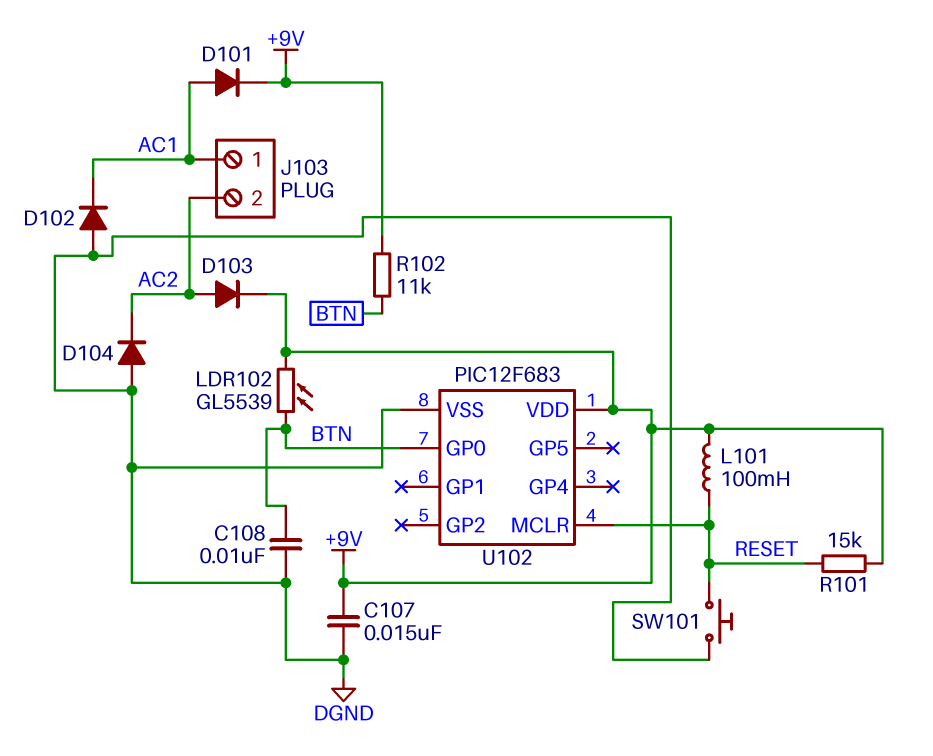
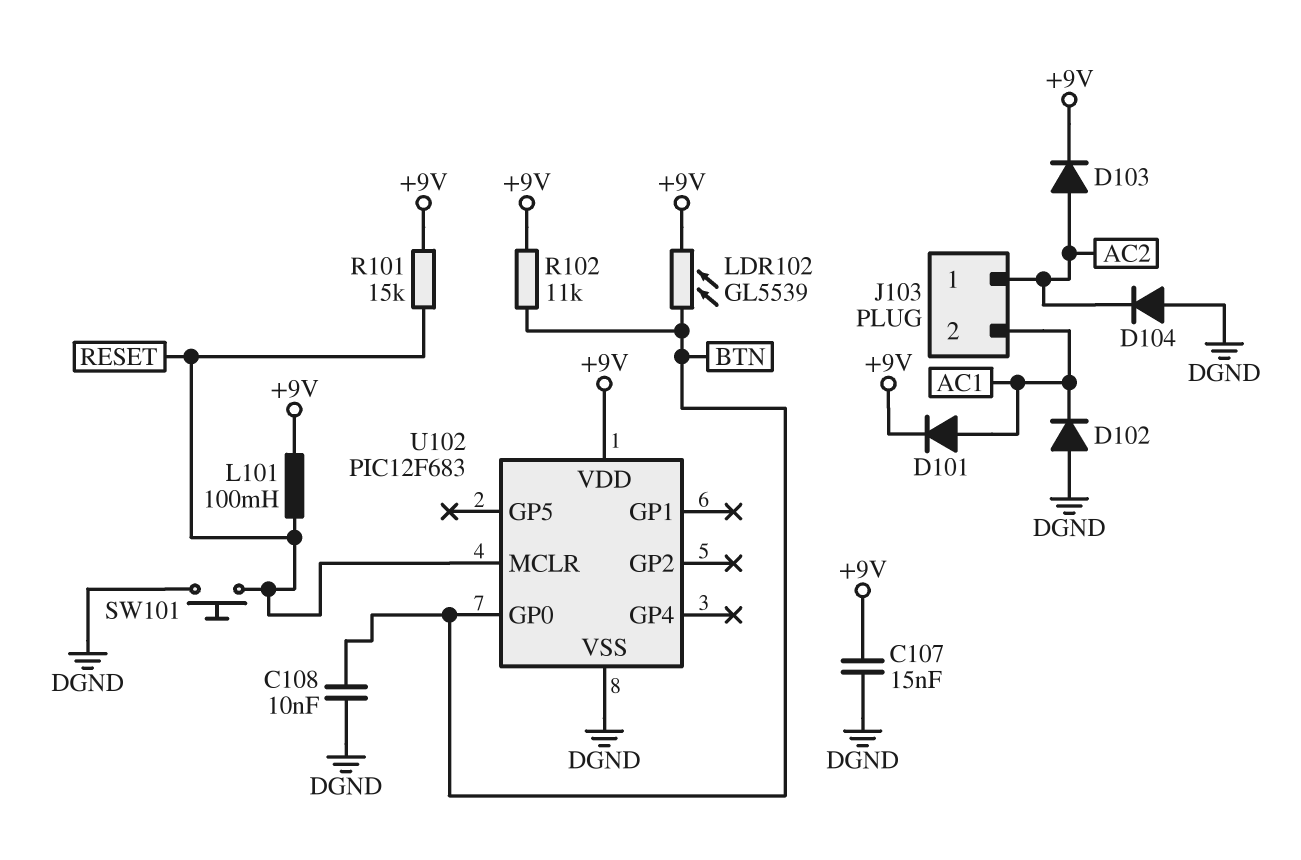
J103 pin 1: AC1 -> AC2
J103 pin 2: AC2 -> AC1

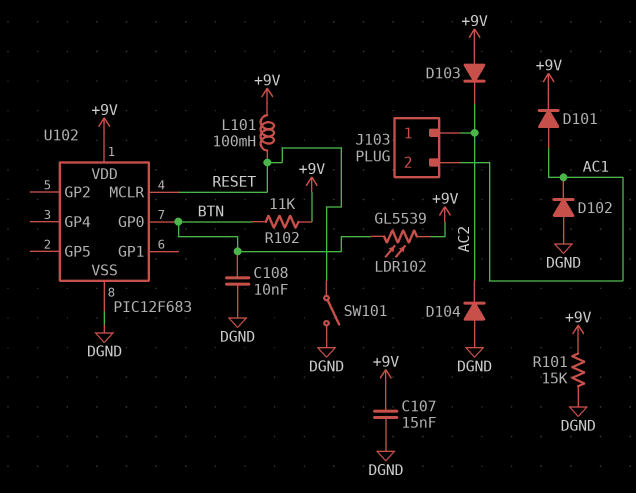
D103: diode (A AC2, K +9V) -> diode (A +9V, K AC2)
R101: 15k (+9V, RESET) -> 15k (+9V, DGND)
SW101: button (DGND, RESET) -> switch (DGND, RESET)

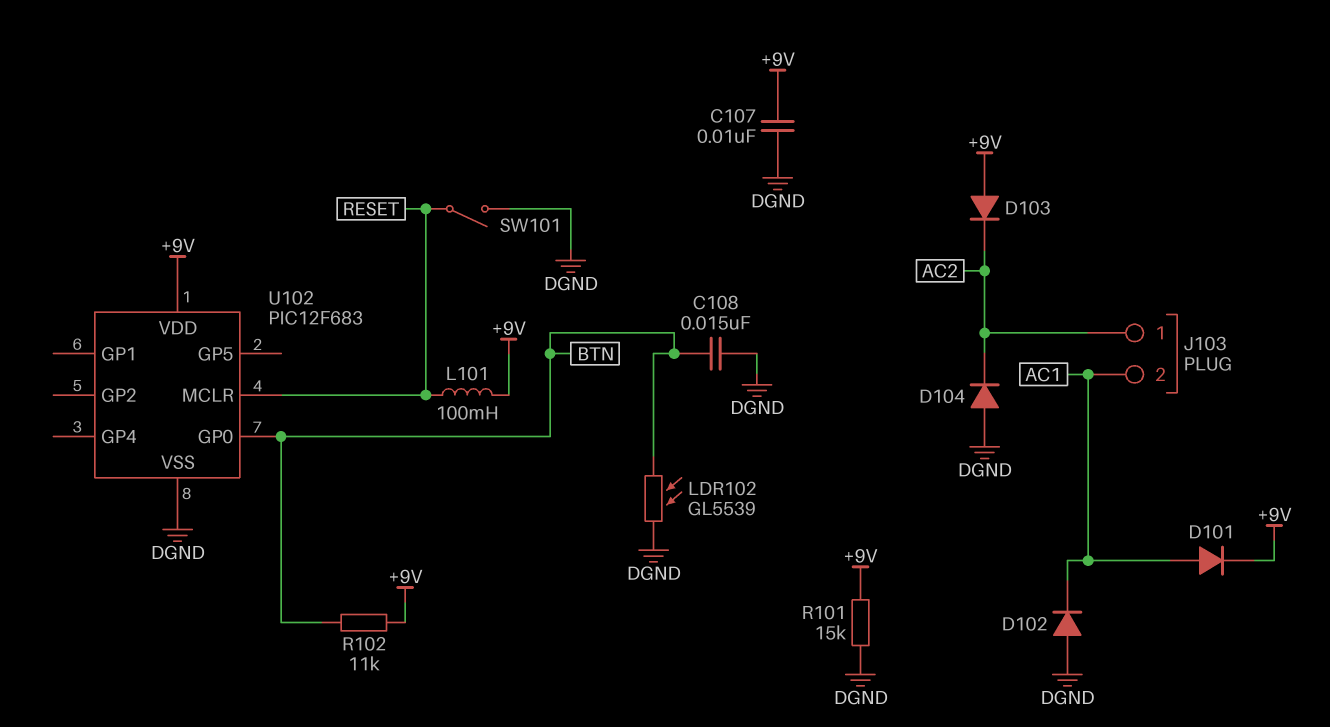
C107: 15nF (+9V, DGND) -> 10nF (+9V, DGND)
C108: 10nF (BTN, DGND) -> 15nF (BTN, DGND)
LDR102: GL5539 (+9V, BTN) -> GL5539 (BTN, DGND)

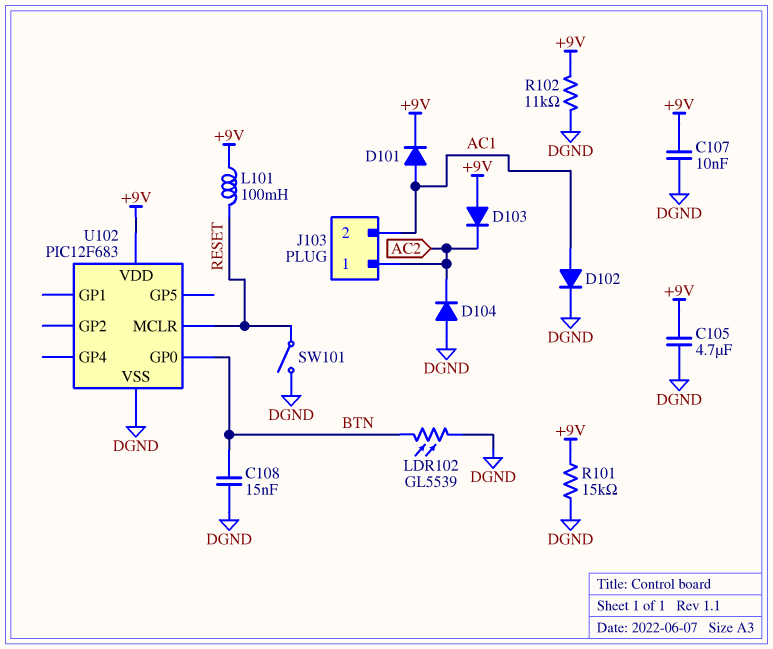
C105: none -> 4.7uF (+9V, DGND)
D102: diode (A DGND, K AC1) -> diode (A AC1, K DGND)
R102: 11k (+9V, BTN) -> 11k (+9V, DGND)

